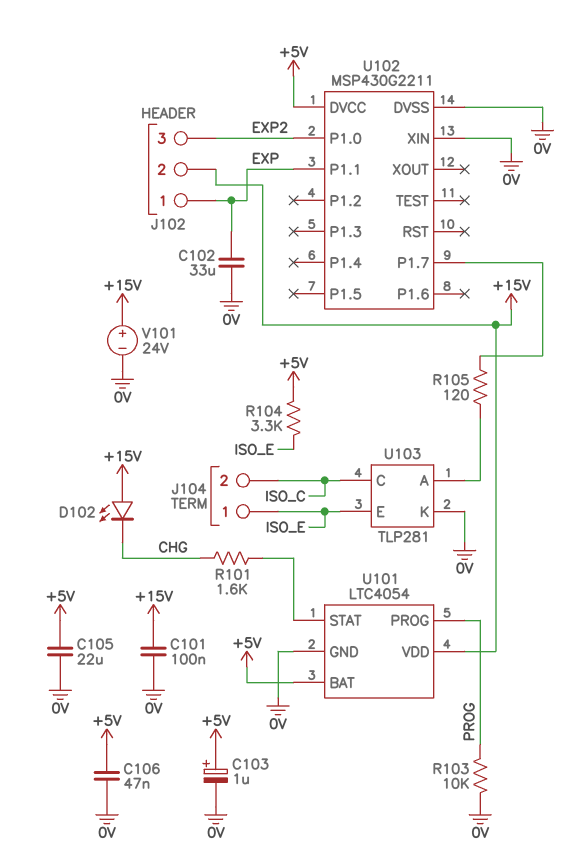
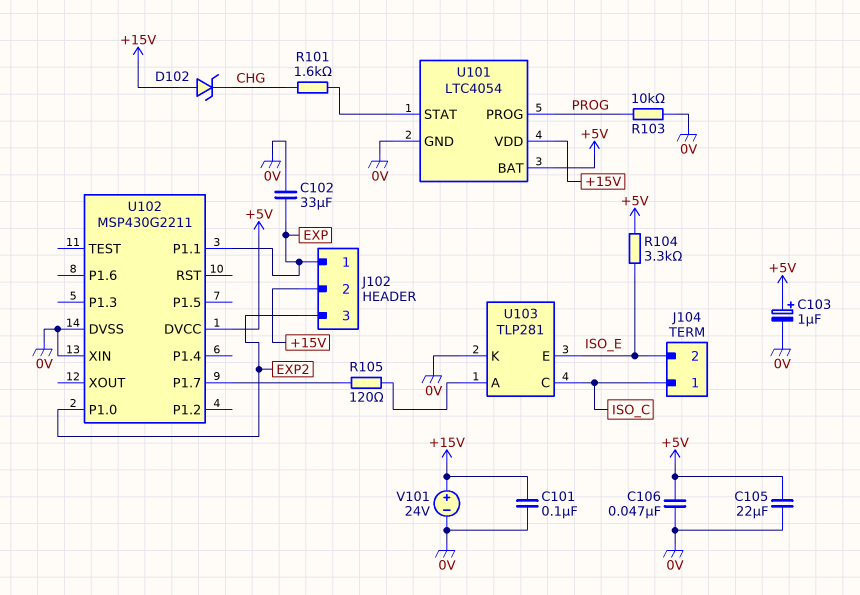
D102: LED (A +15V, K CHG) -> zener (A +15V, K CHG)
J104 pin 1: ISO_E -> ISO_C
J104 pin 2: ISO_C -> ISO_E

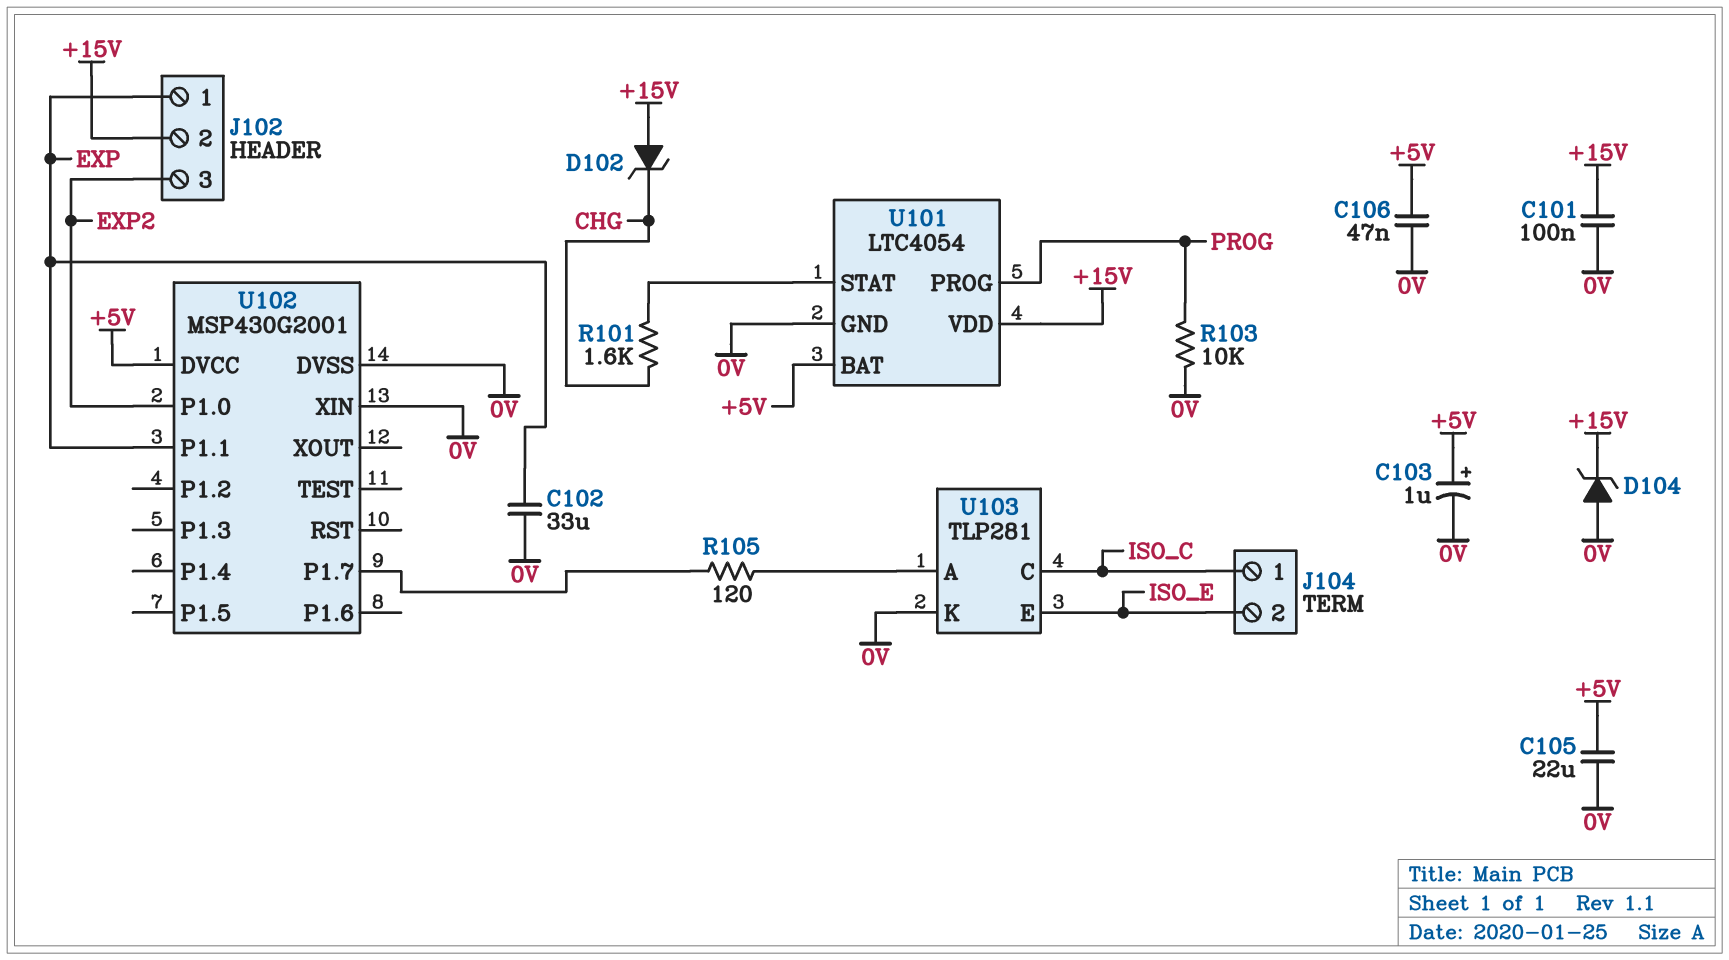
D104: none -> zener (A 0V, K +15V)
R104: 3.3k (+5V, ISO_E) -> none
U102: MSP430G2211 -> MSP430G2001
V101: 24V (plus +15V, minus 0V) -> none

